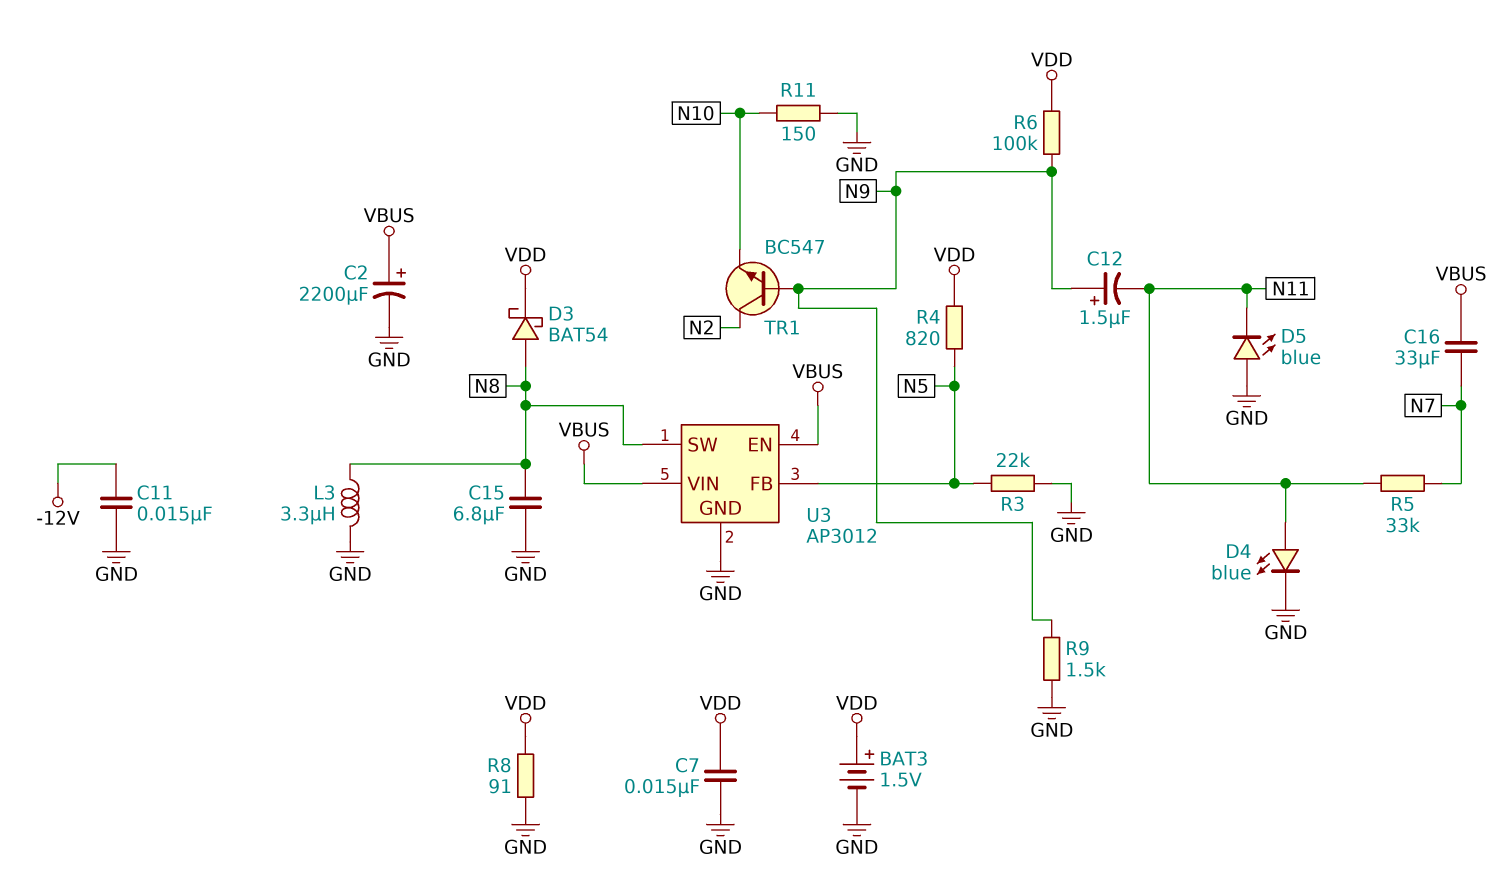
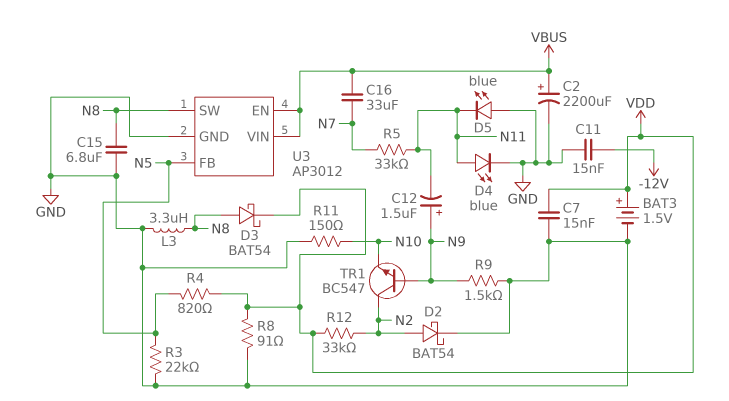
D2: none -> schottky BAT54 (A N2, K GND)
R6: 100k (N9, VDD) -> none
R12: none -> 33k (N2, VDD)

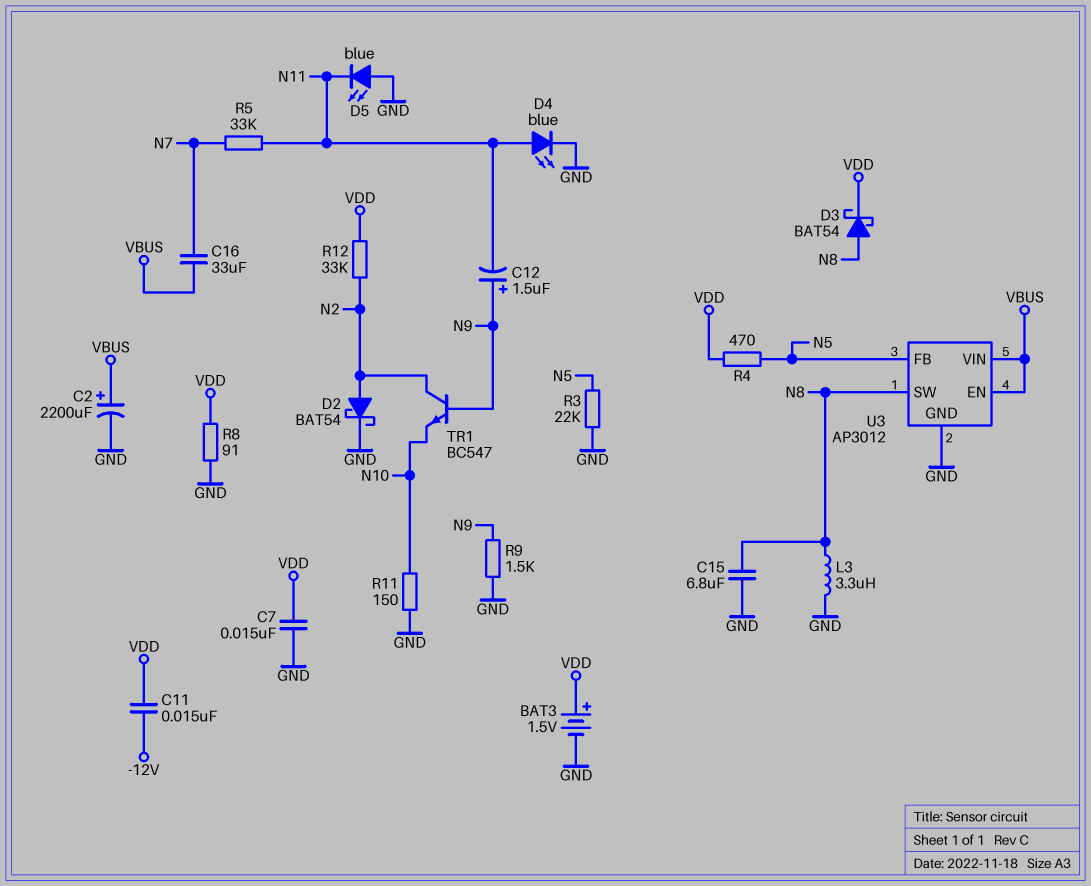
C11: 15nF (-12V, GND) -> 15nF (-12V, VDD)
R4: 820 (N5, VDD) -> 470 (N5, VDD)

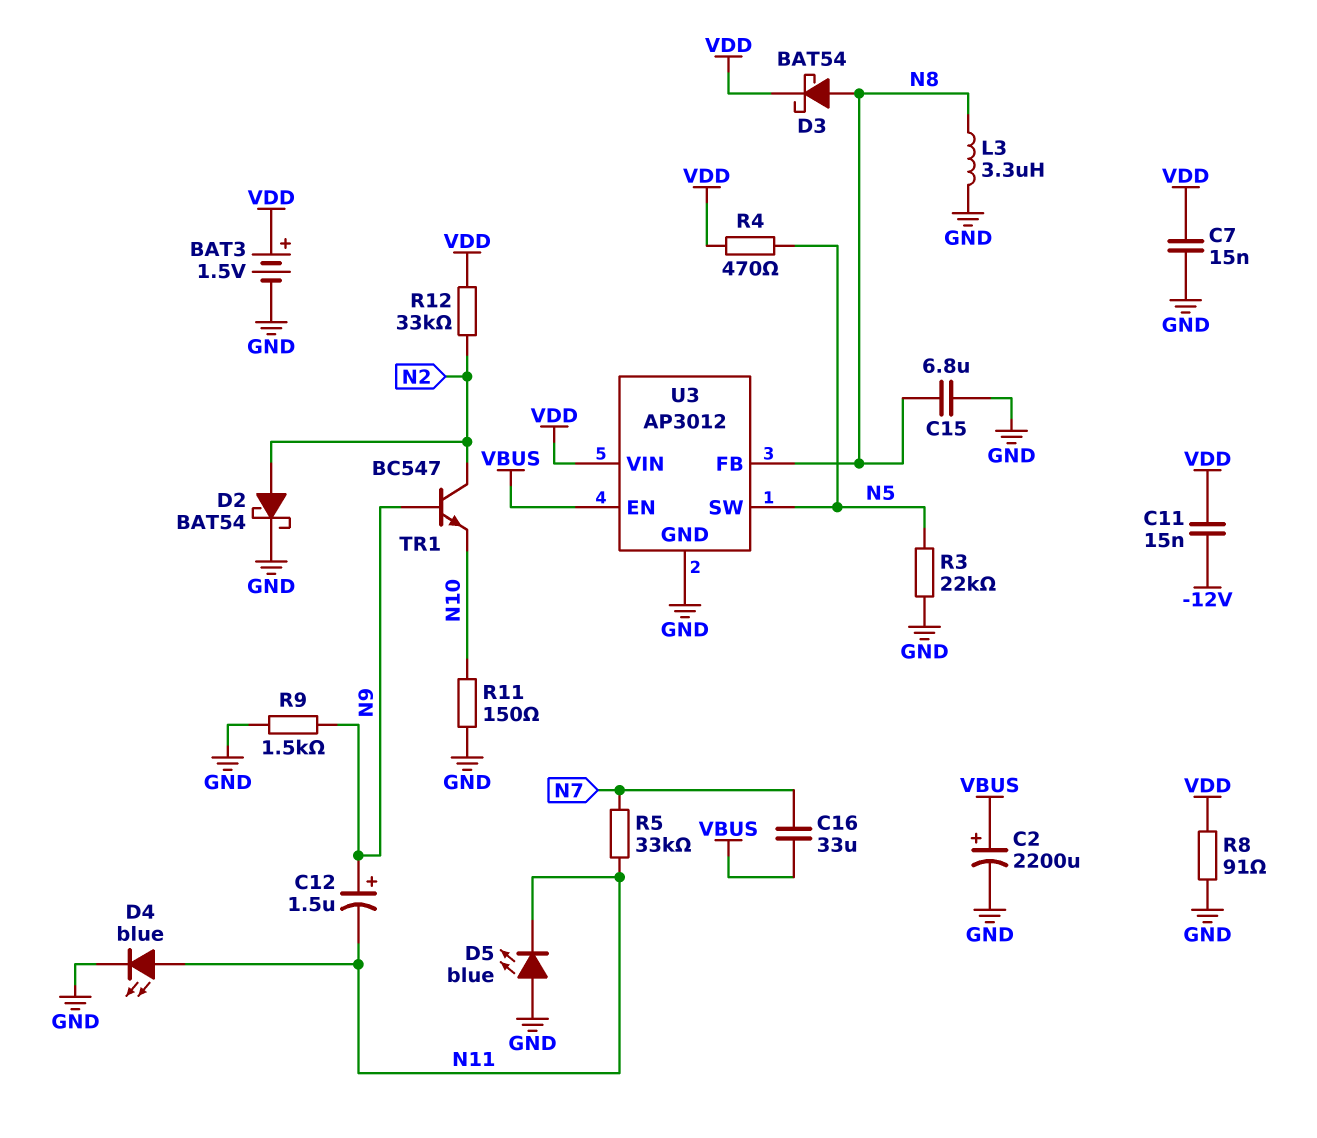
U3 pin FB: N5 -> N8
U3 pin SW: N8 -> N5
U3 pin VIN: VBUS -> VDD

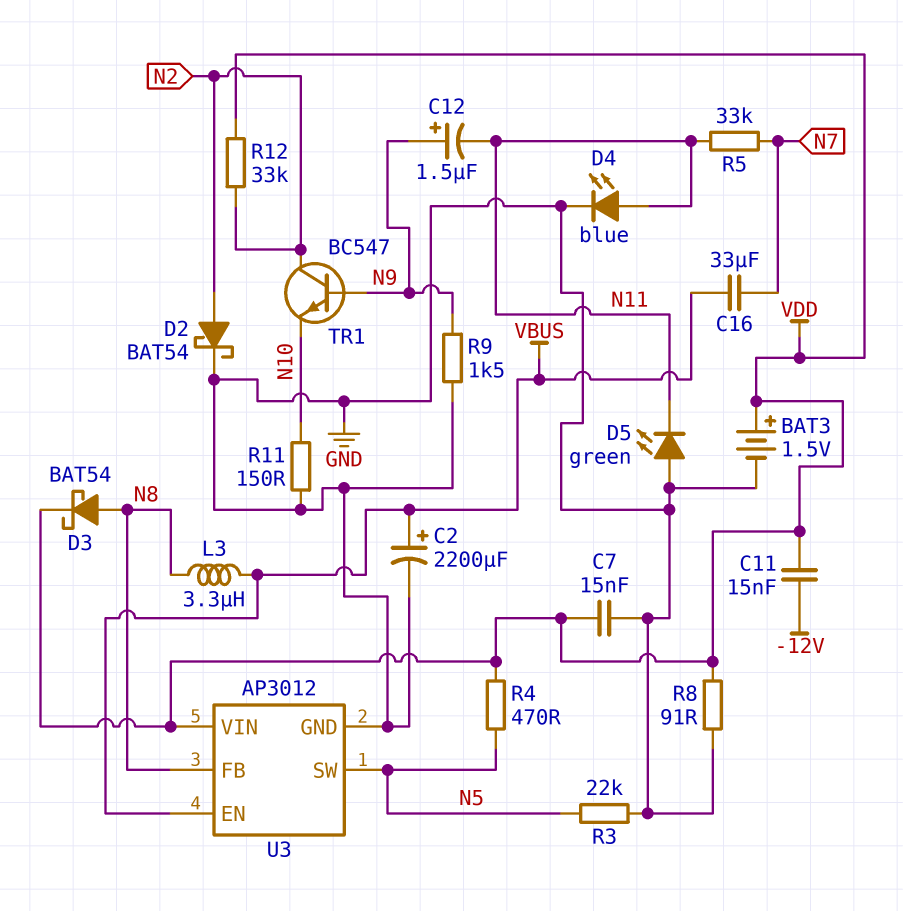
C15: 6.8uF (GND, N8) -> none
D5: LED blue (A GND, K N11) -> LED green (A GND, K N11)
L3: 3.3uH (GND, N8) -> 3.3uH (N8, VBUS)

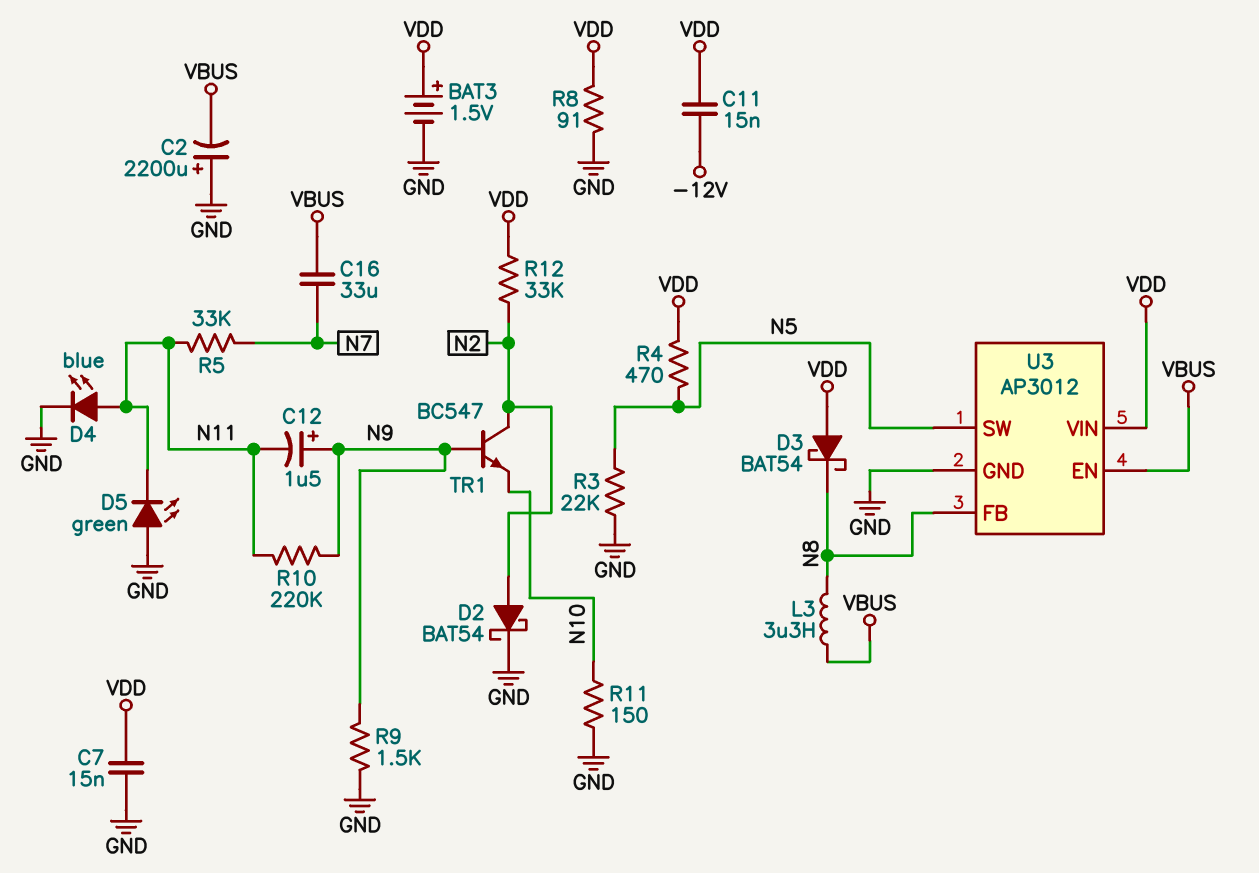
C2: 2200uF (plus VBUS, minus GND) -> 2200uF (plus GND, minus VBUS)
D3: schottky BAT54 (A N8, K VDD) -> schottky BAT54 (A VDD, K N8)
R10: none -> 220k (N9, N11)

